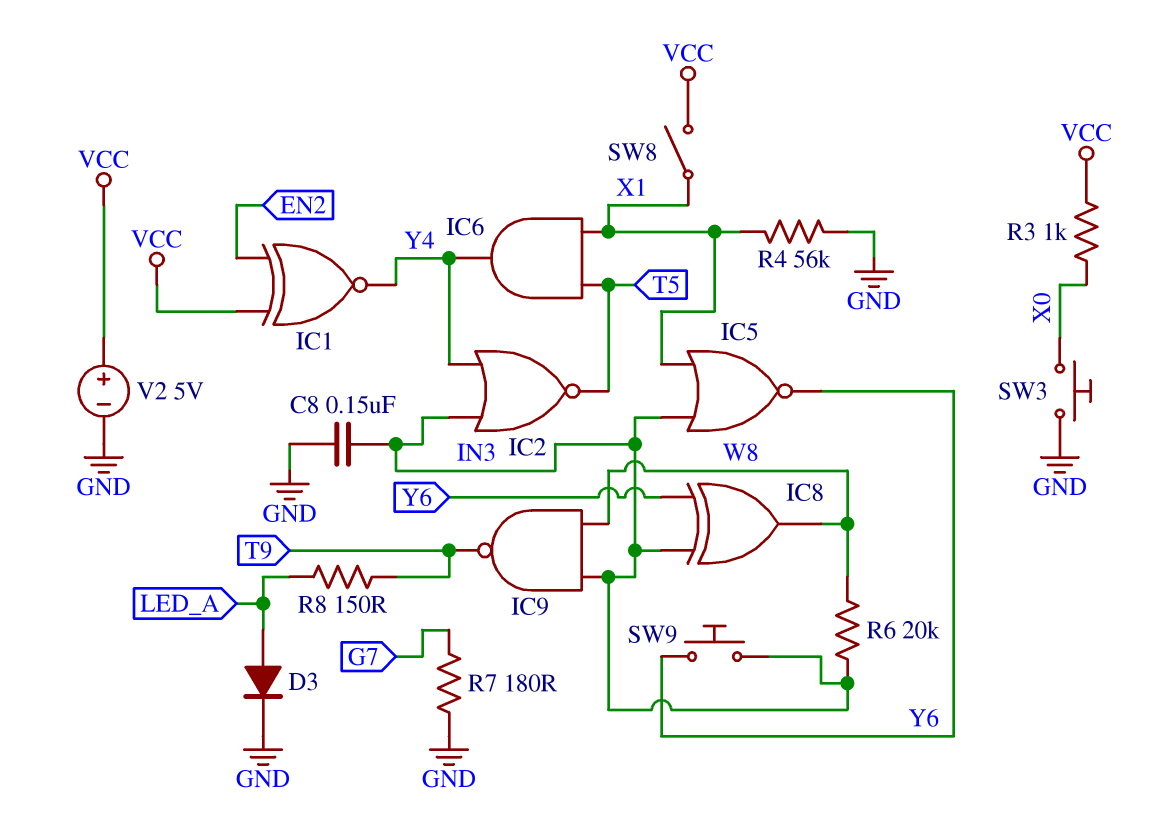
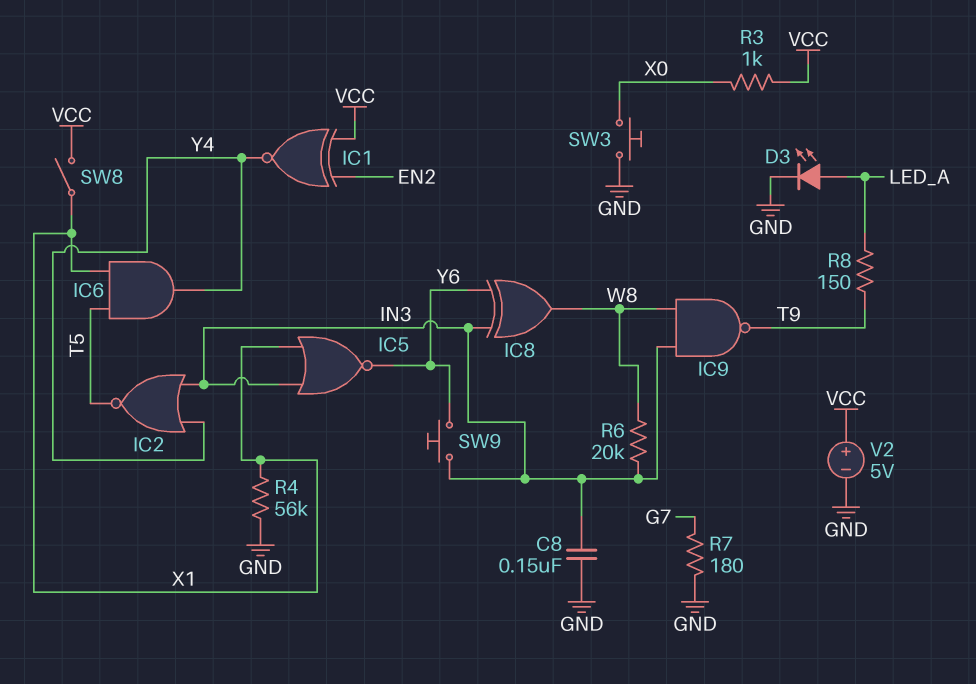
D3: diode (A LED_A, K GND) -> LED (A LED_A, K GND)

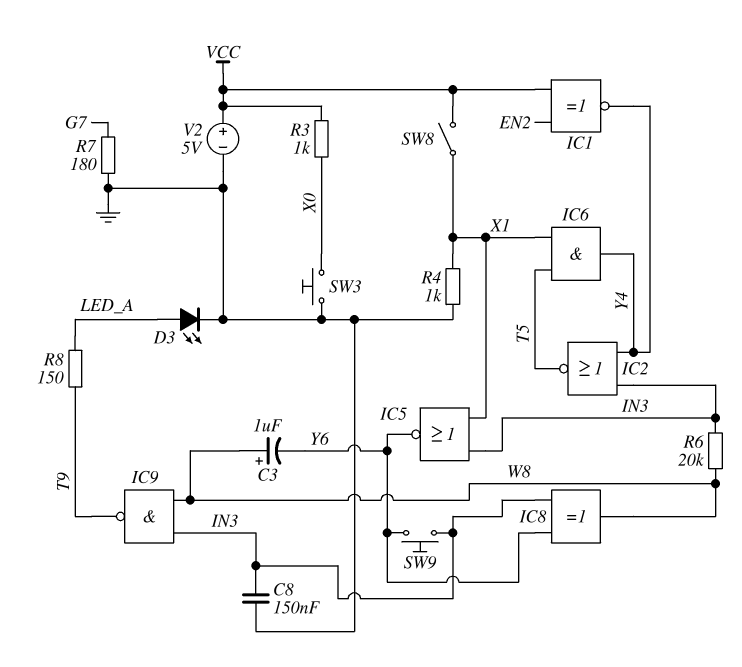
C3: none -> 1uF (plus W8, minus Y6)
R4: 56k (GND, X1) -> 1k (GND, X1)

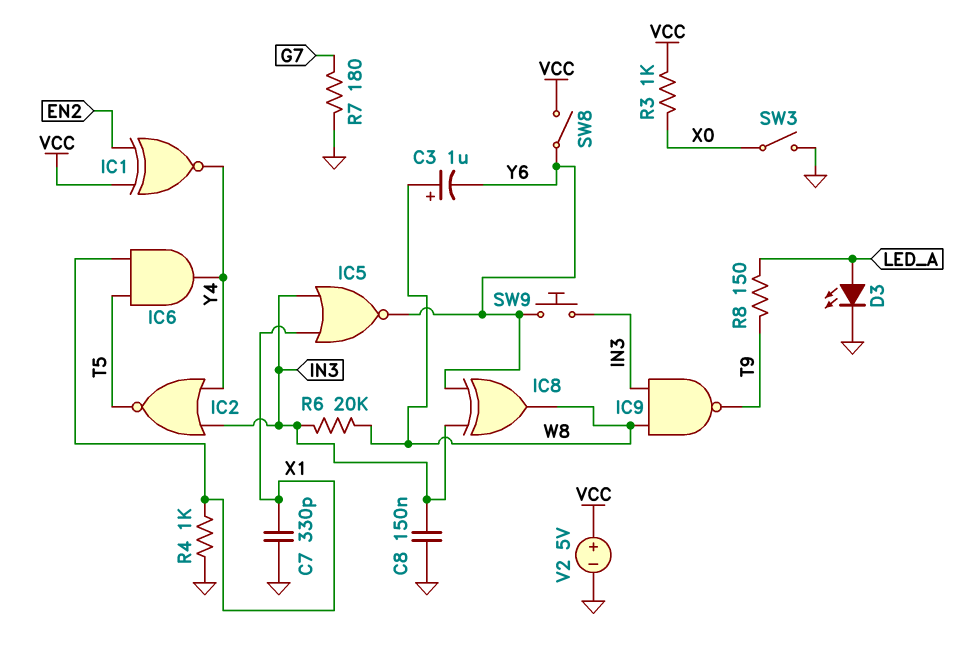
C7: none -> 330pF (GND, X1)
SW3: button (GND, X0) -> switch (GND, X0)
SW8: switch (VCC, X1) -> switch (VCC, Y6)

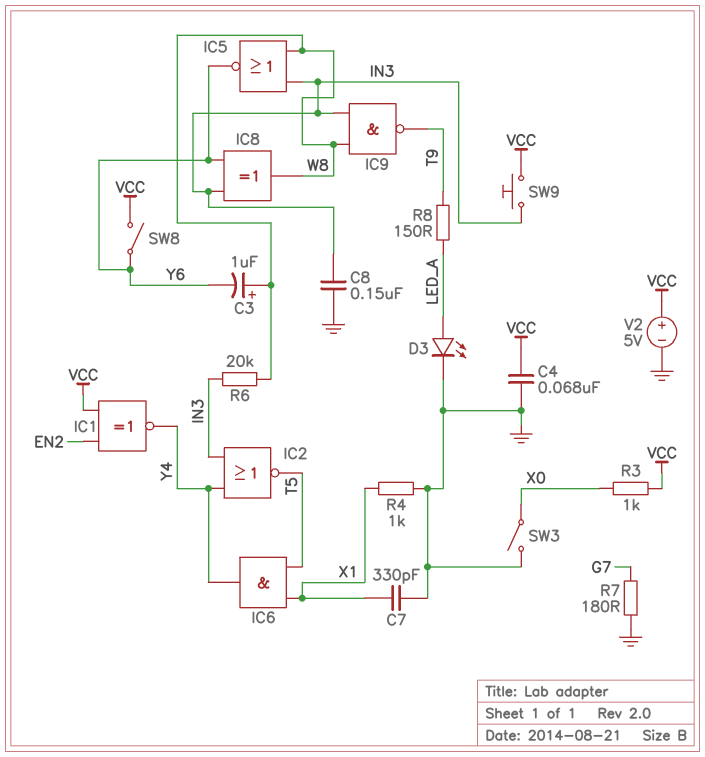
C4: none -> 68nF (GND, VCC)
IC5: NOR (in IN3, in X1, out Y6) -> NOR (in IN3, in W8, out Y6)
SW9: button (IN3, Y6) -> button (IN3, VCC)

